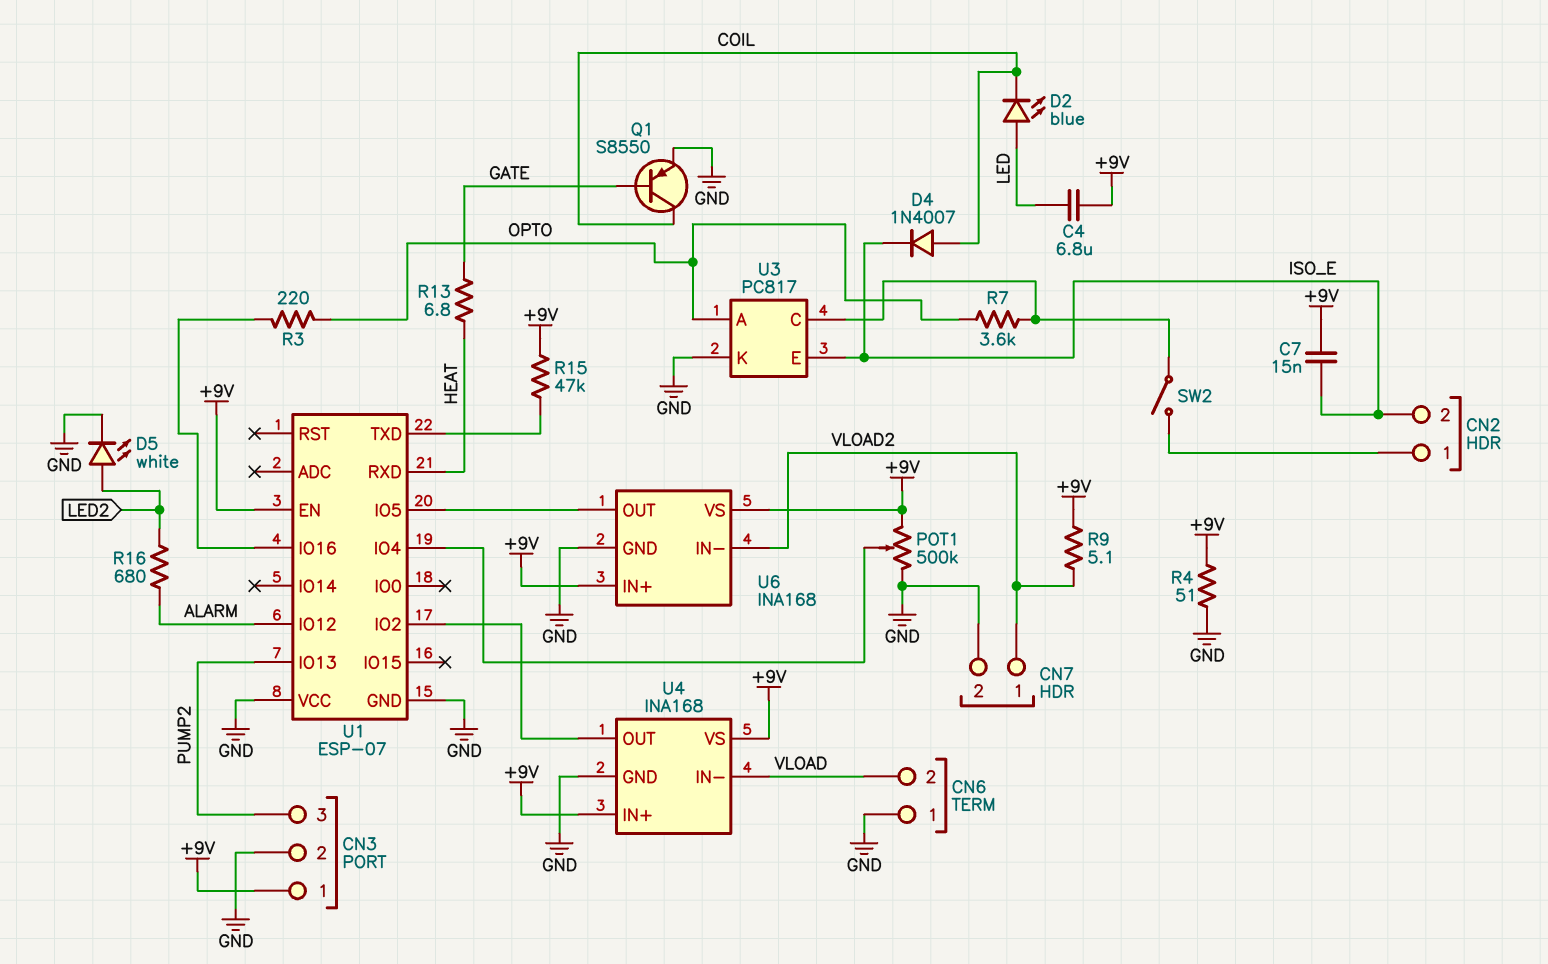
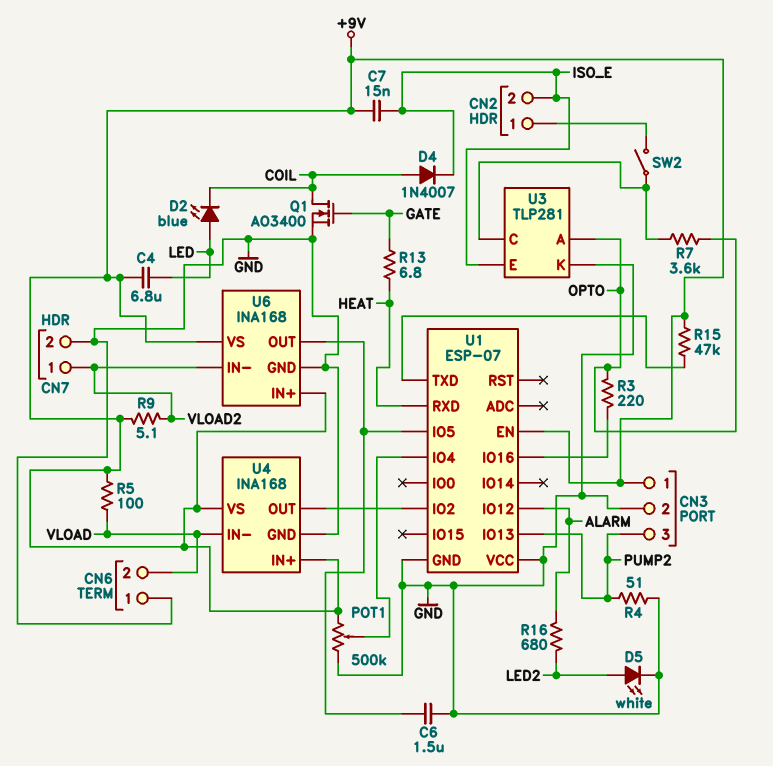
C6: none -> 1.5uF (GND, U1/IO5)
Q1: PNP S8550 (B GATE, C COIL, E GND) -> NMOS AO3400 (G GATE, D COIL, S GND)
R4: 51 (+9V, GND) -> 51 (GND, PUMP2)
R5: none -> 100 (+9V, VLOAD)
U3: PC817 -> TLP281

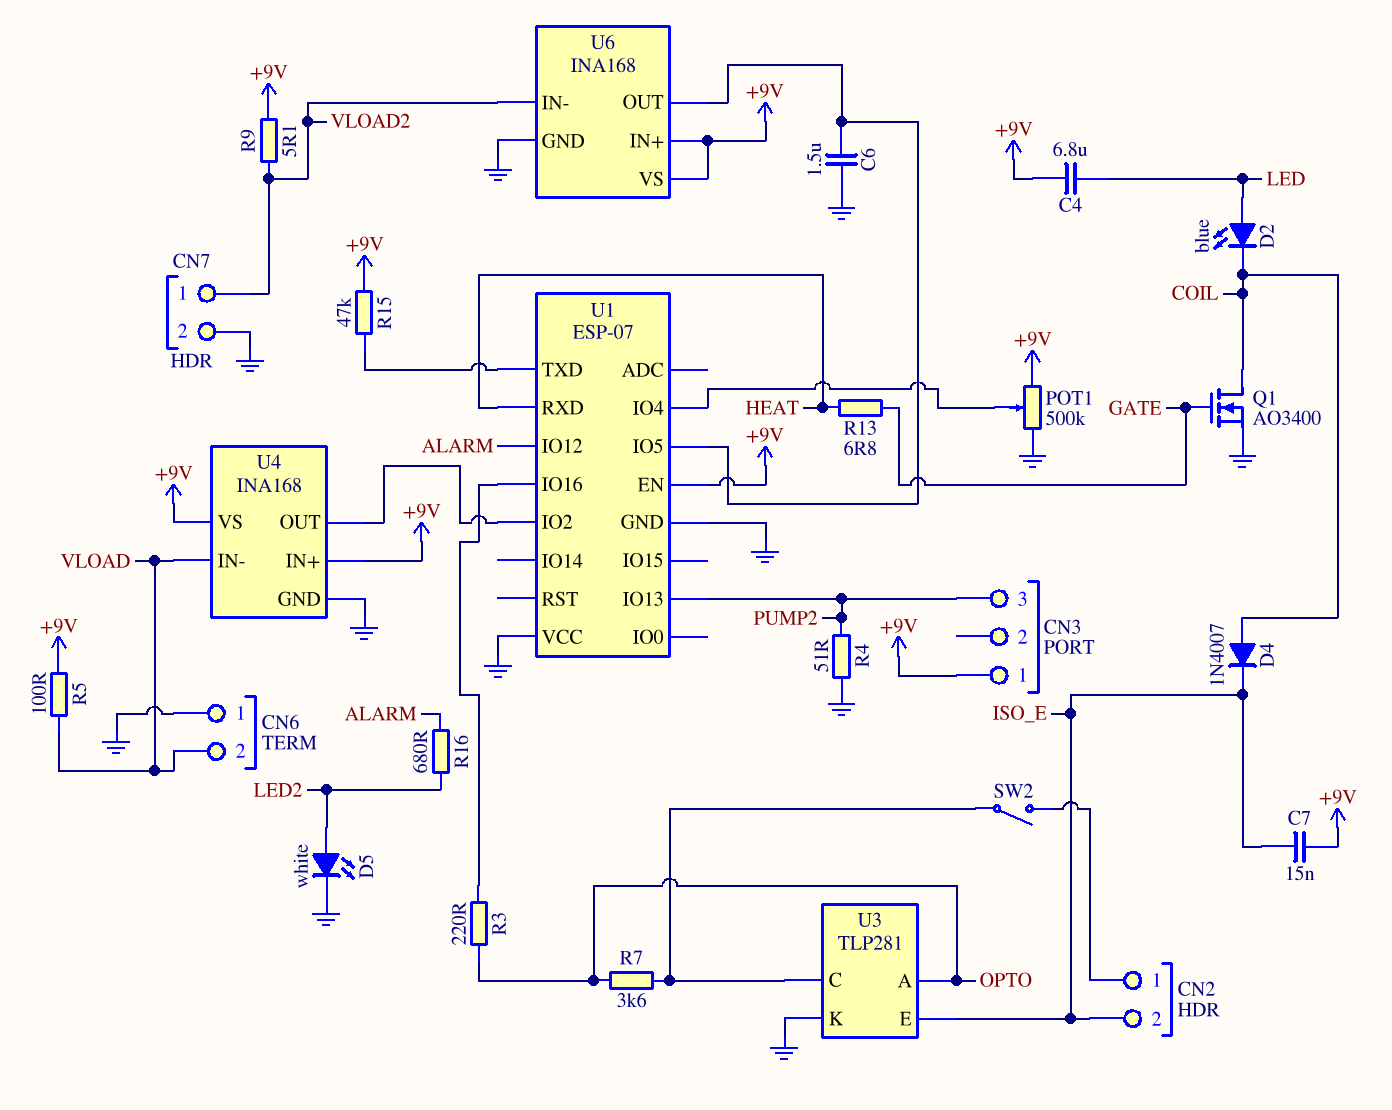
CN3 pin 2: GND -> none

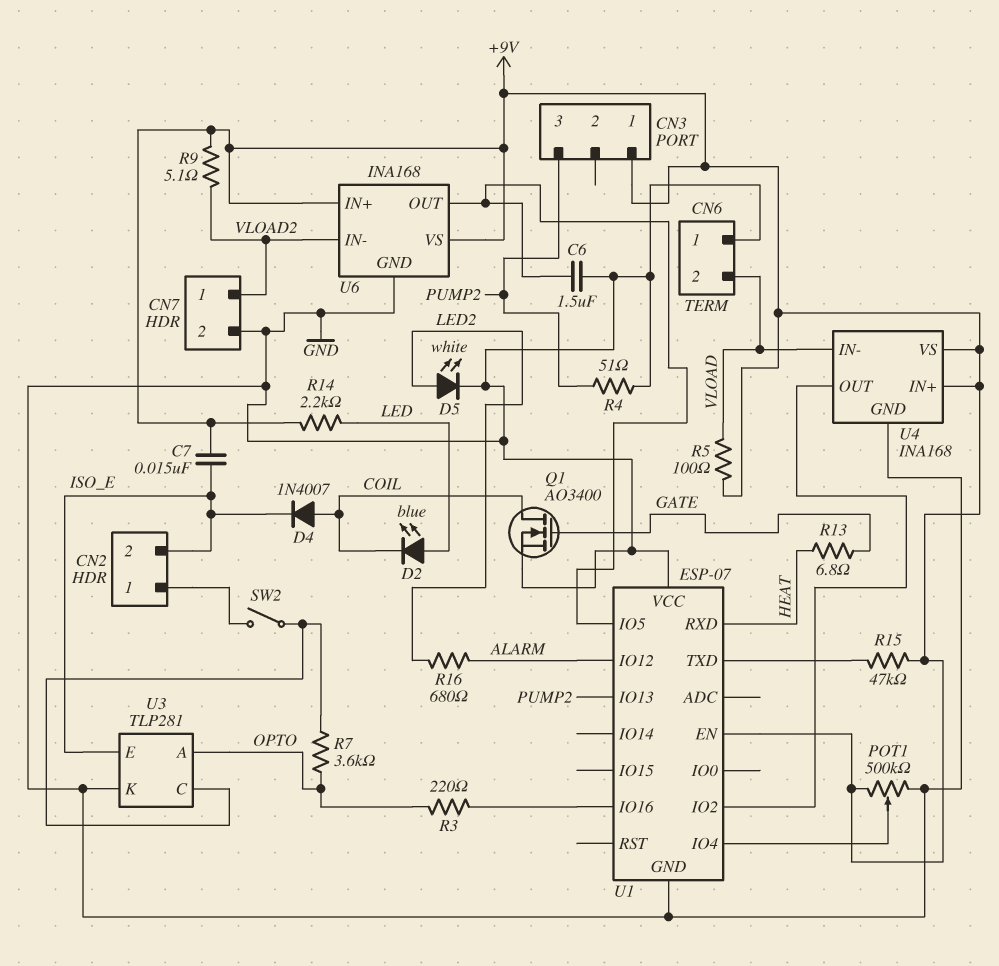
C4: 6.8uF (+9V, LED) -> none
R14: none -> 2.2k (+9V, LED)

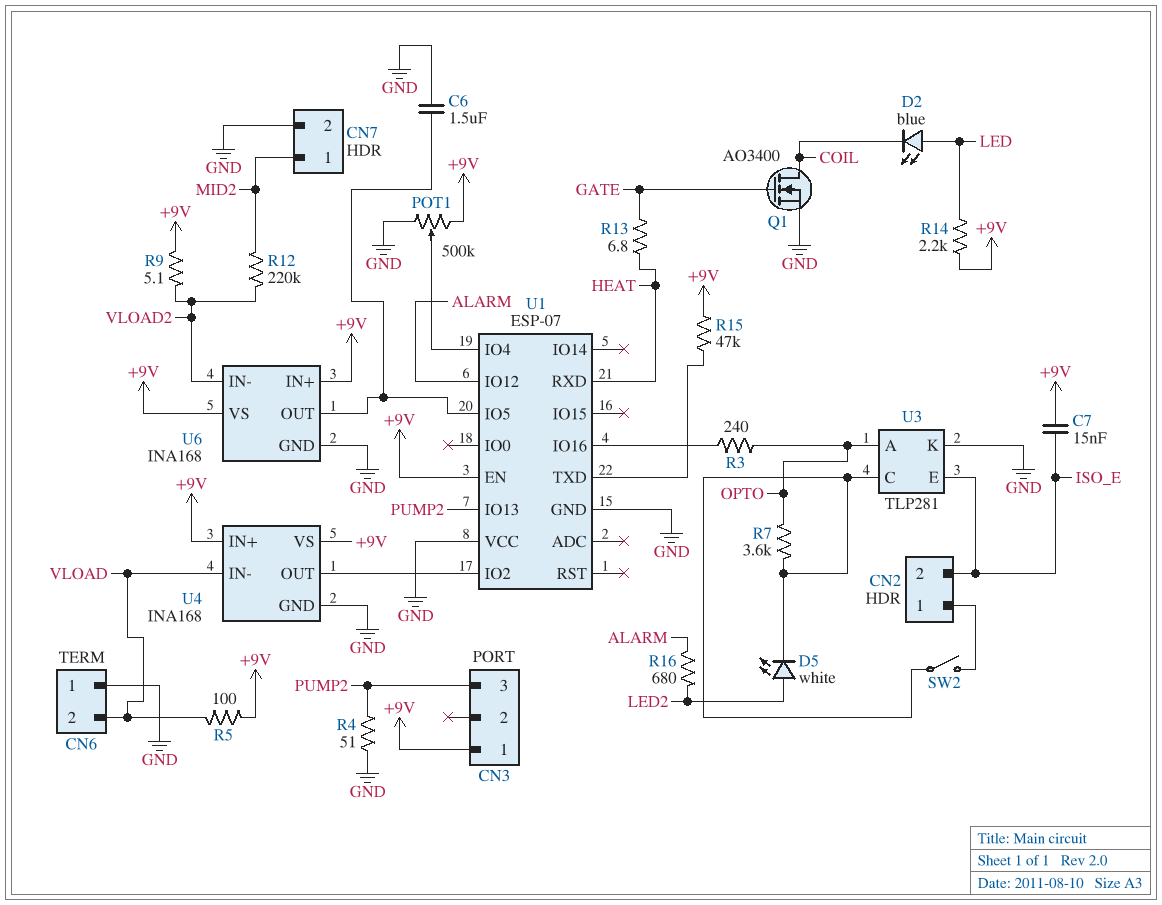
CN7 pin 1: VLOAD2 -> MID2
D4: diode 1N4007 (A COIL, K ISO_E) -> none
D5: LED white (A LED2, K GND) -> LED white (A LED2, K U3/C)
R3: 220 (OPTO, U1/IO16) -> 240 (OPTO, U1/IO16)
R12: none -> 220k (MID2, VLOAD2)

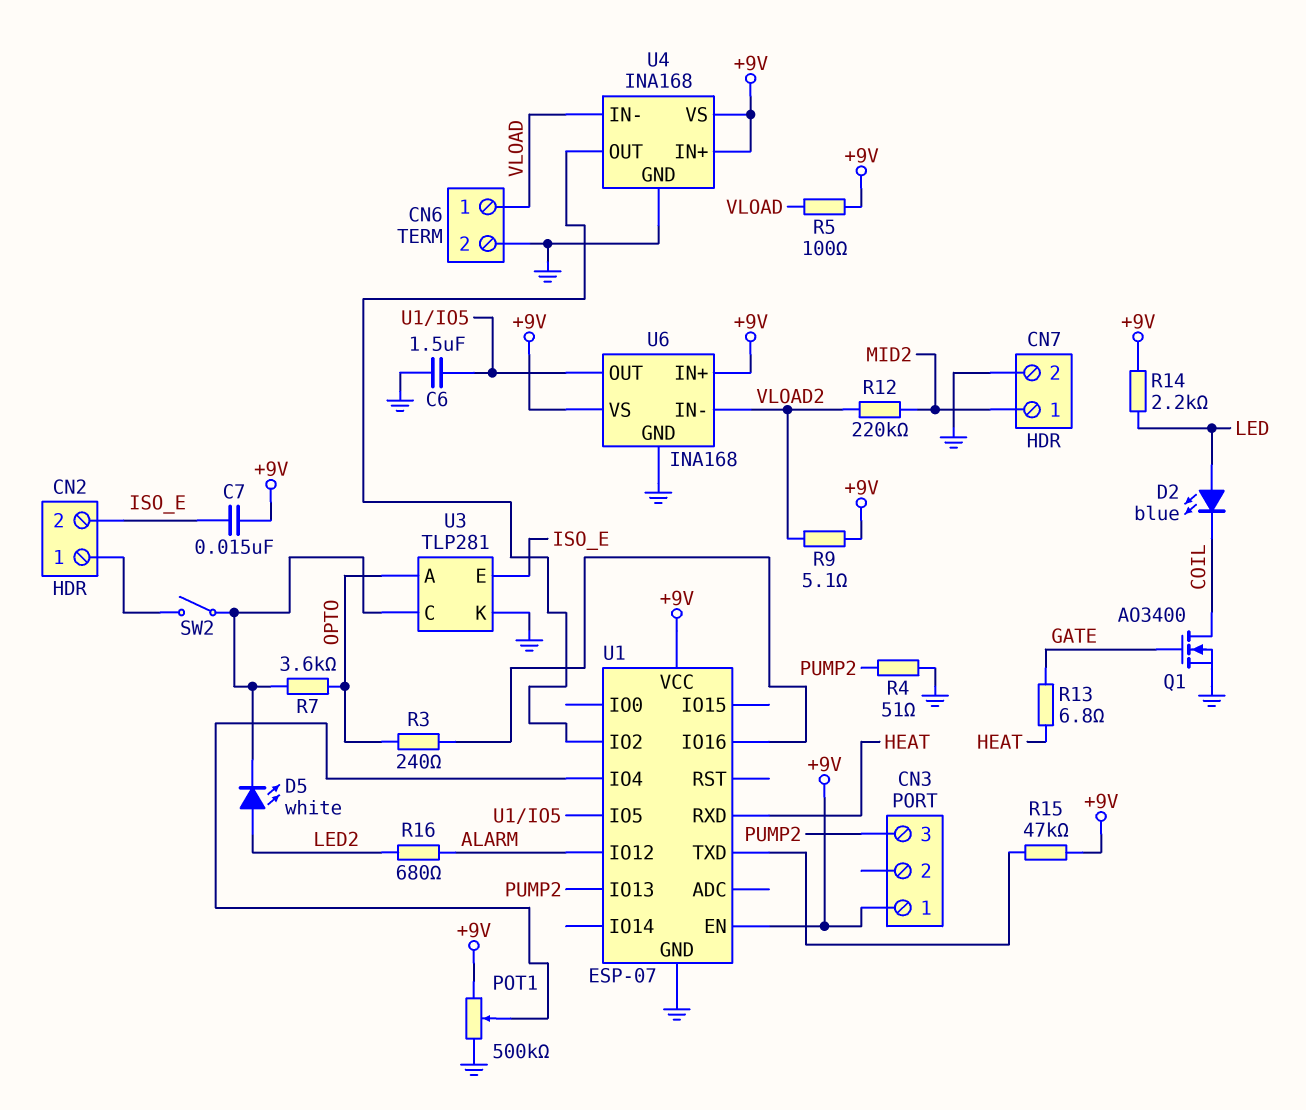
CN6 pin 1: GND -> VLOAD
CN6 pin 2: VLOAD -> GND
U1 pin VCC: GND -> +9V

